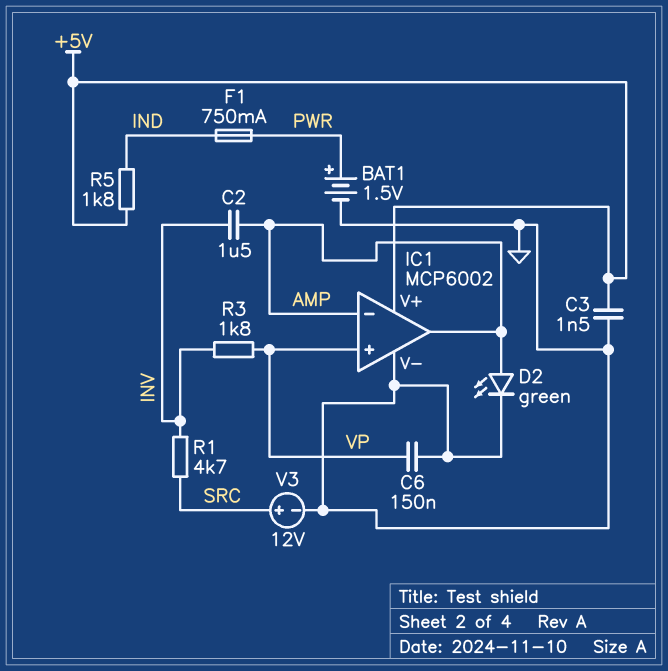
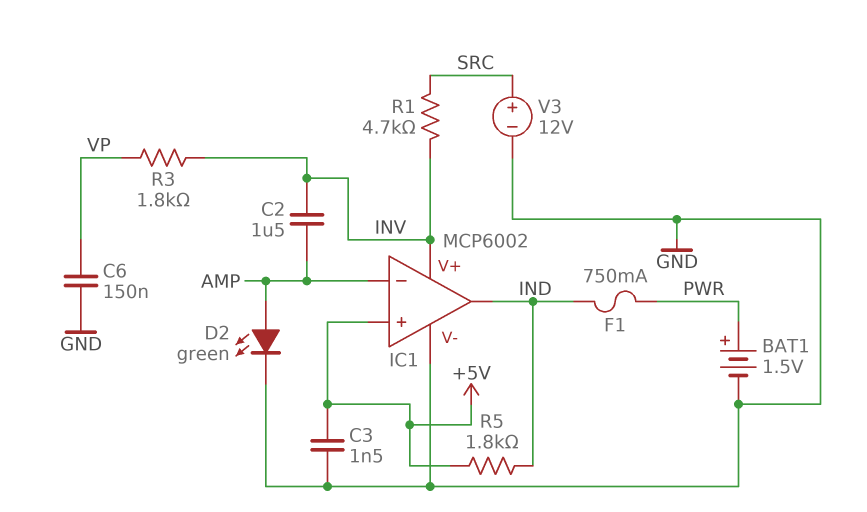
IC1 pin V+: +5V -> INV
IC1 pin in+: VP -> +5V
IC1 pin out: AMP -> IND

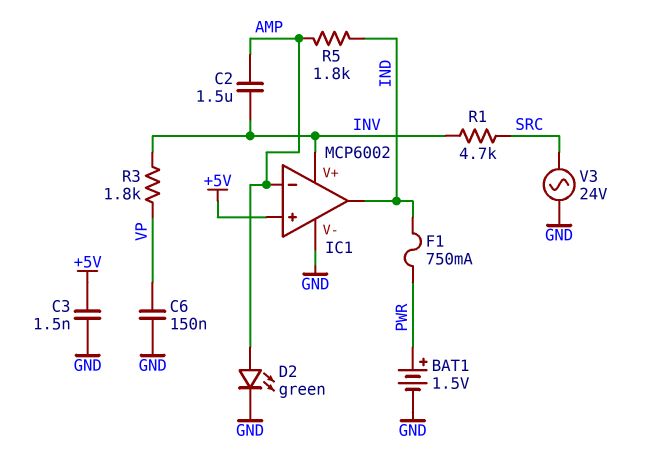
R5: 1.8k (+5V, IND) -> 1.8k (AMP, IND)
V3: 12V (plus SRC, minus GND) -> AC 24V (GND, SRC)

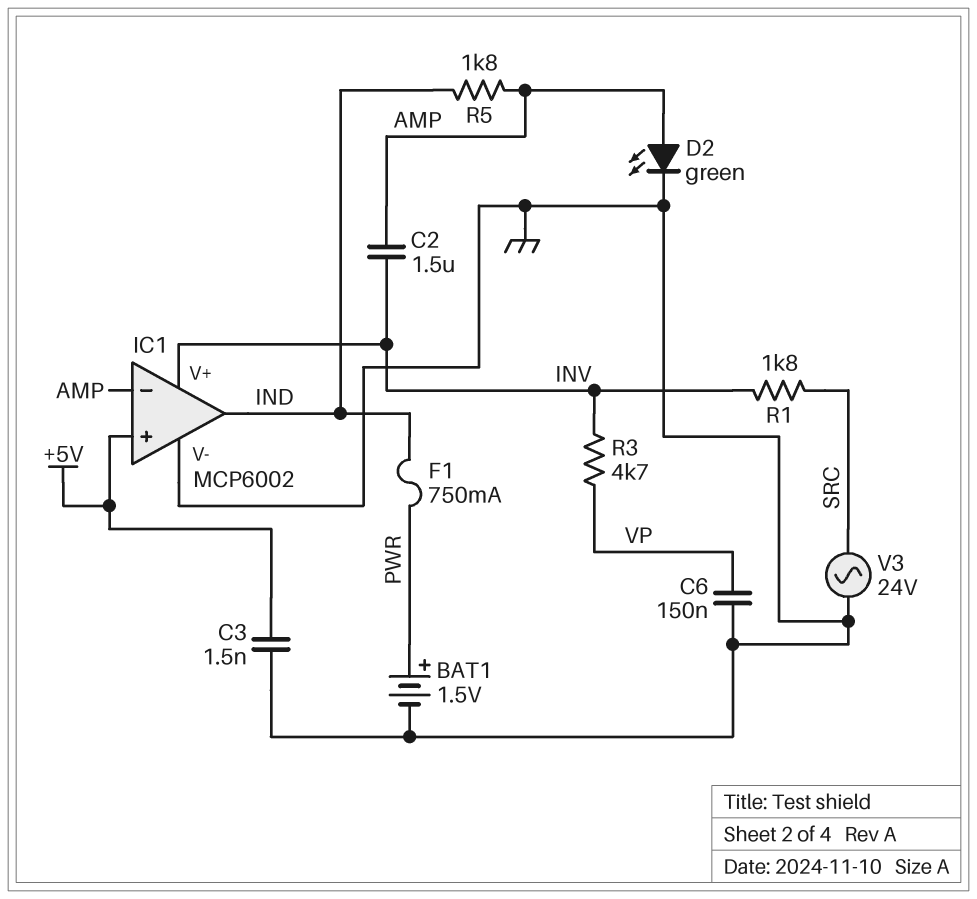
R1: 4.7k (INV, SRC) -> 1.8k (INV, SRC)
R3: 1.8k (INV, VP) -> 4.7k (INV, VP)

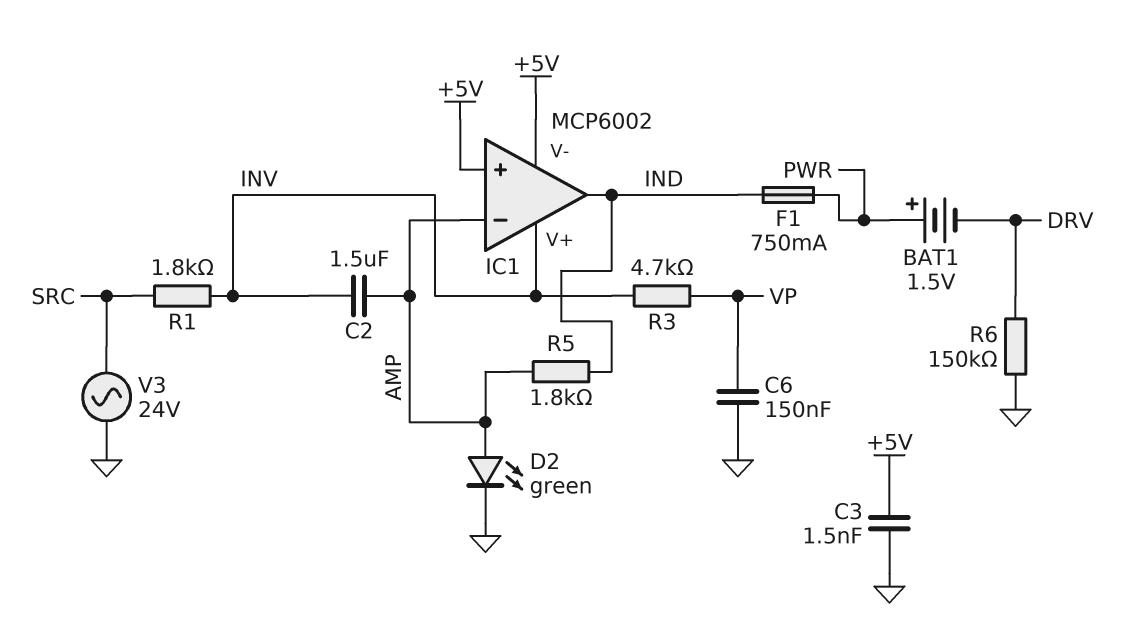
BAT1: 1.5V (plus PWR, minus GND) -> 1.5V (plus PWR, minus DRV)
IC1 pin V-: GND -> +5V
R6: none -> 150k (DRV, GND)

